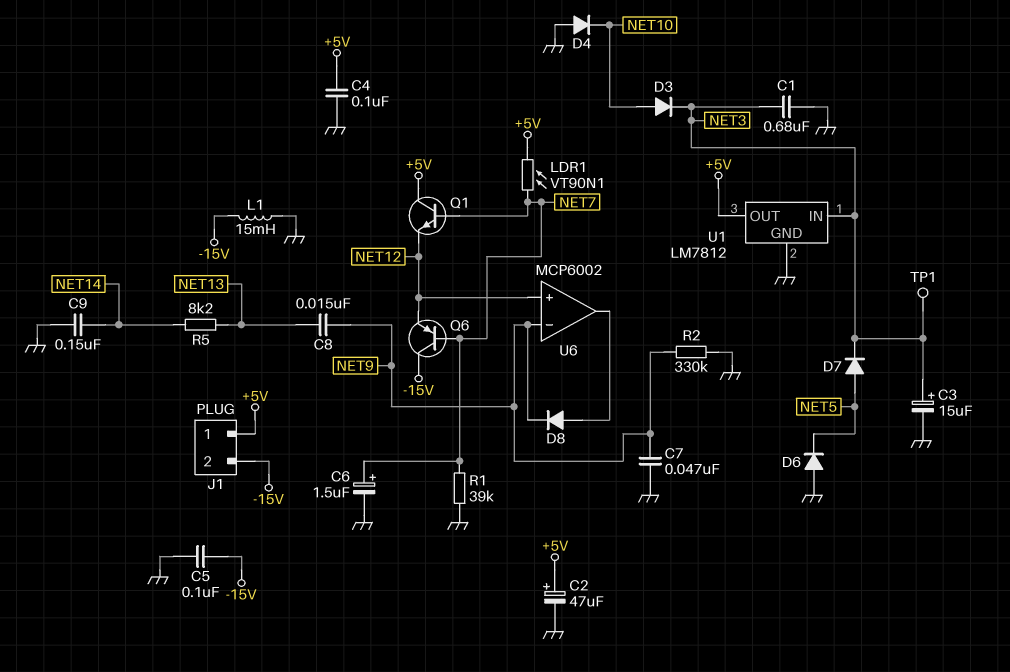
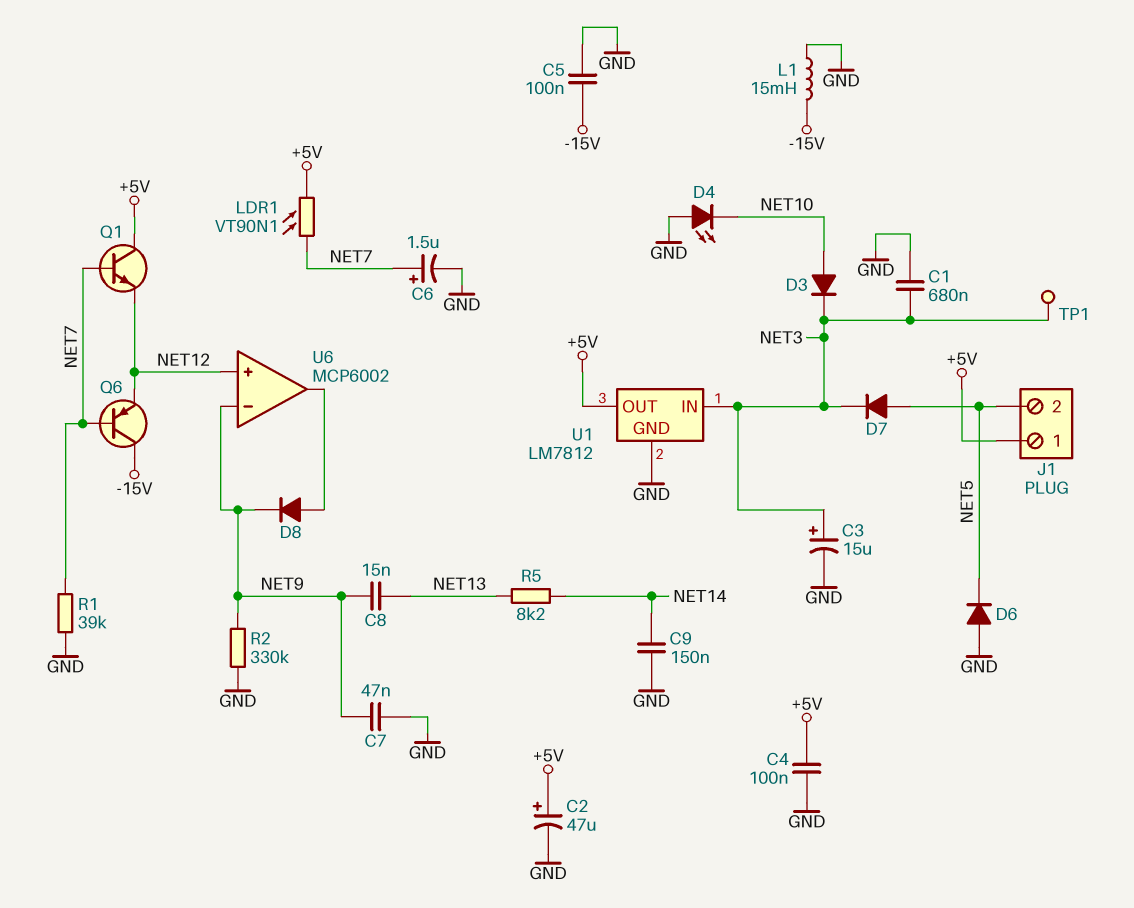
D4: diode (A GND, K NET10) -> LED (A GND, K NET10)
J1 pin 2: -15V -> NET5

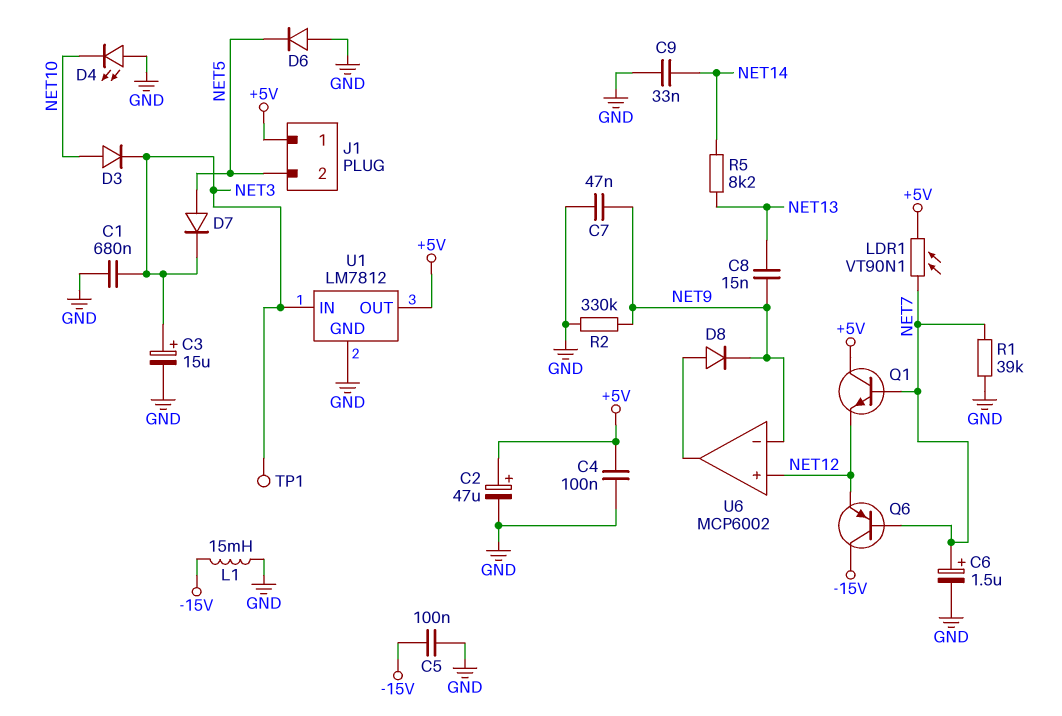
C9: 150nF (GND, NET14) -> 33nF (GND, NET14)

